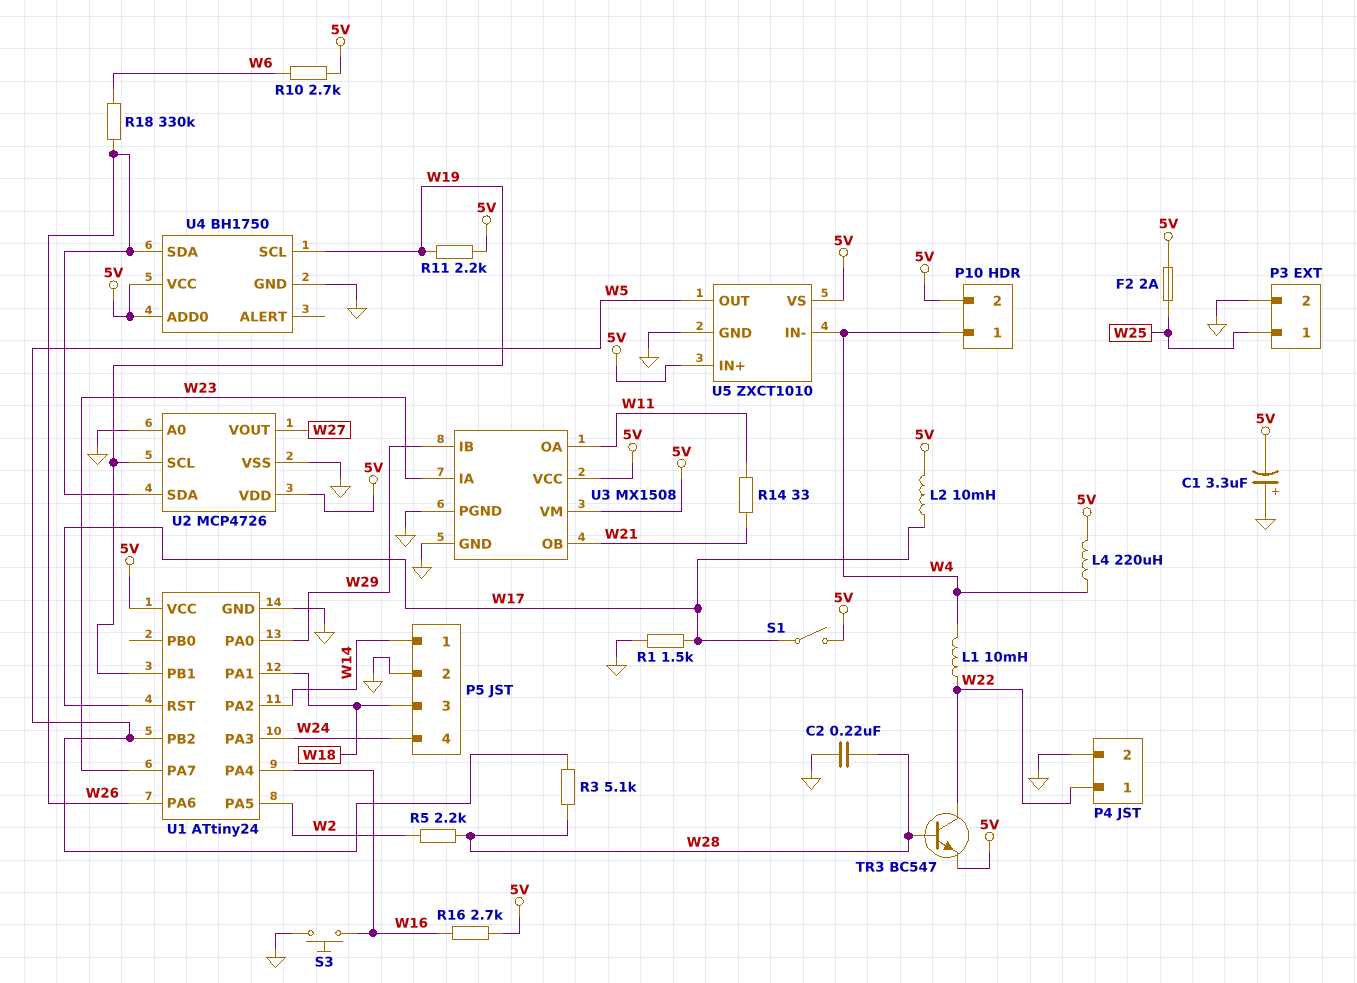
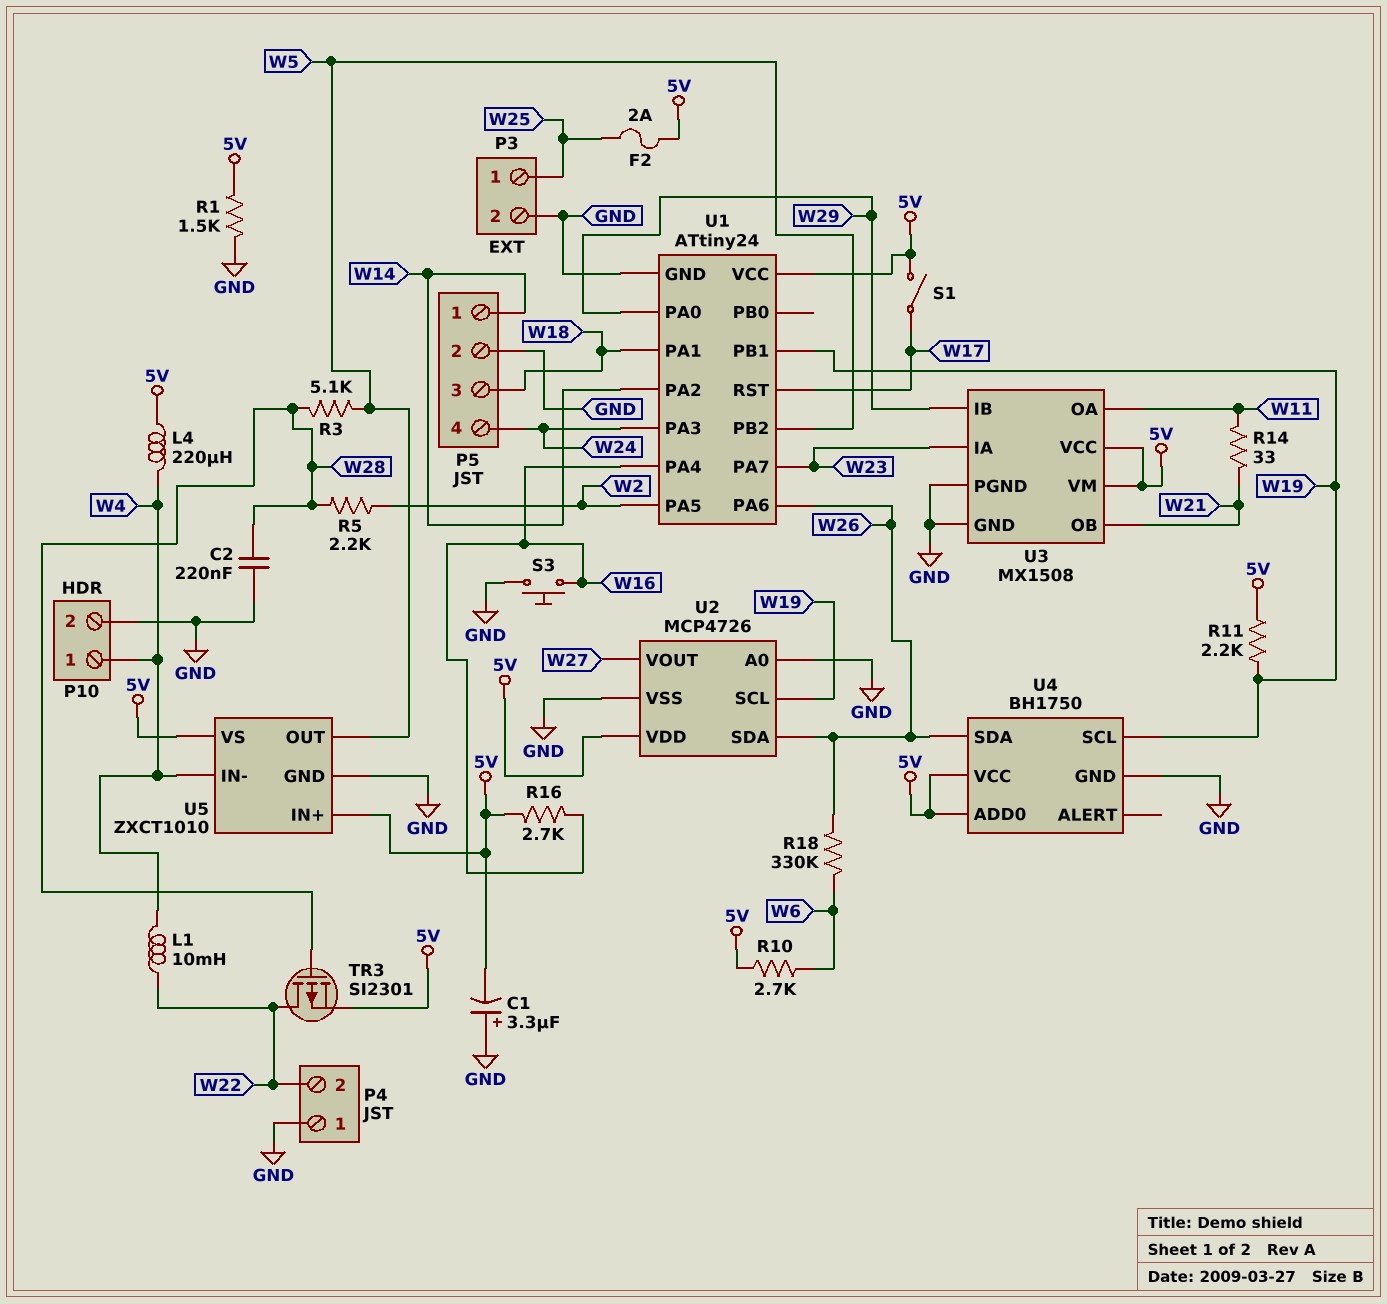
L2: 10mH (5V, W17) -> none
P4 pin 1: W22 -> GND
P4 pin 2: GND -> W22
P10 pin 2: 5V -> GND
R1: 1.5k (GND, W17) -> 1.5k (5V, GND)
TR3: NPN BC547 (B W28, C W22, E 5V) -> PMOS SI2301 (G W28, D W22, S 5V)

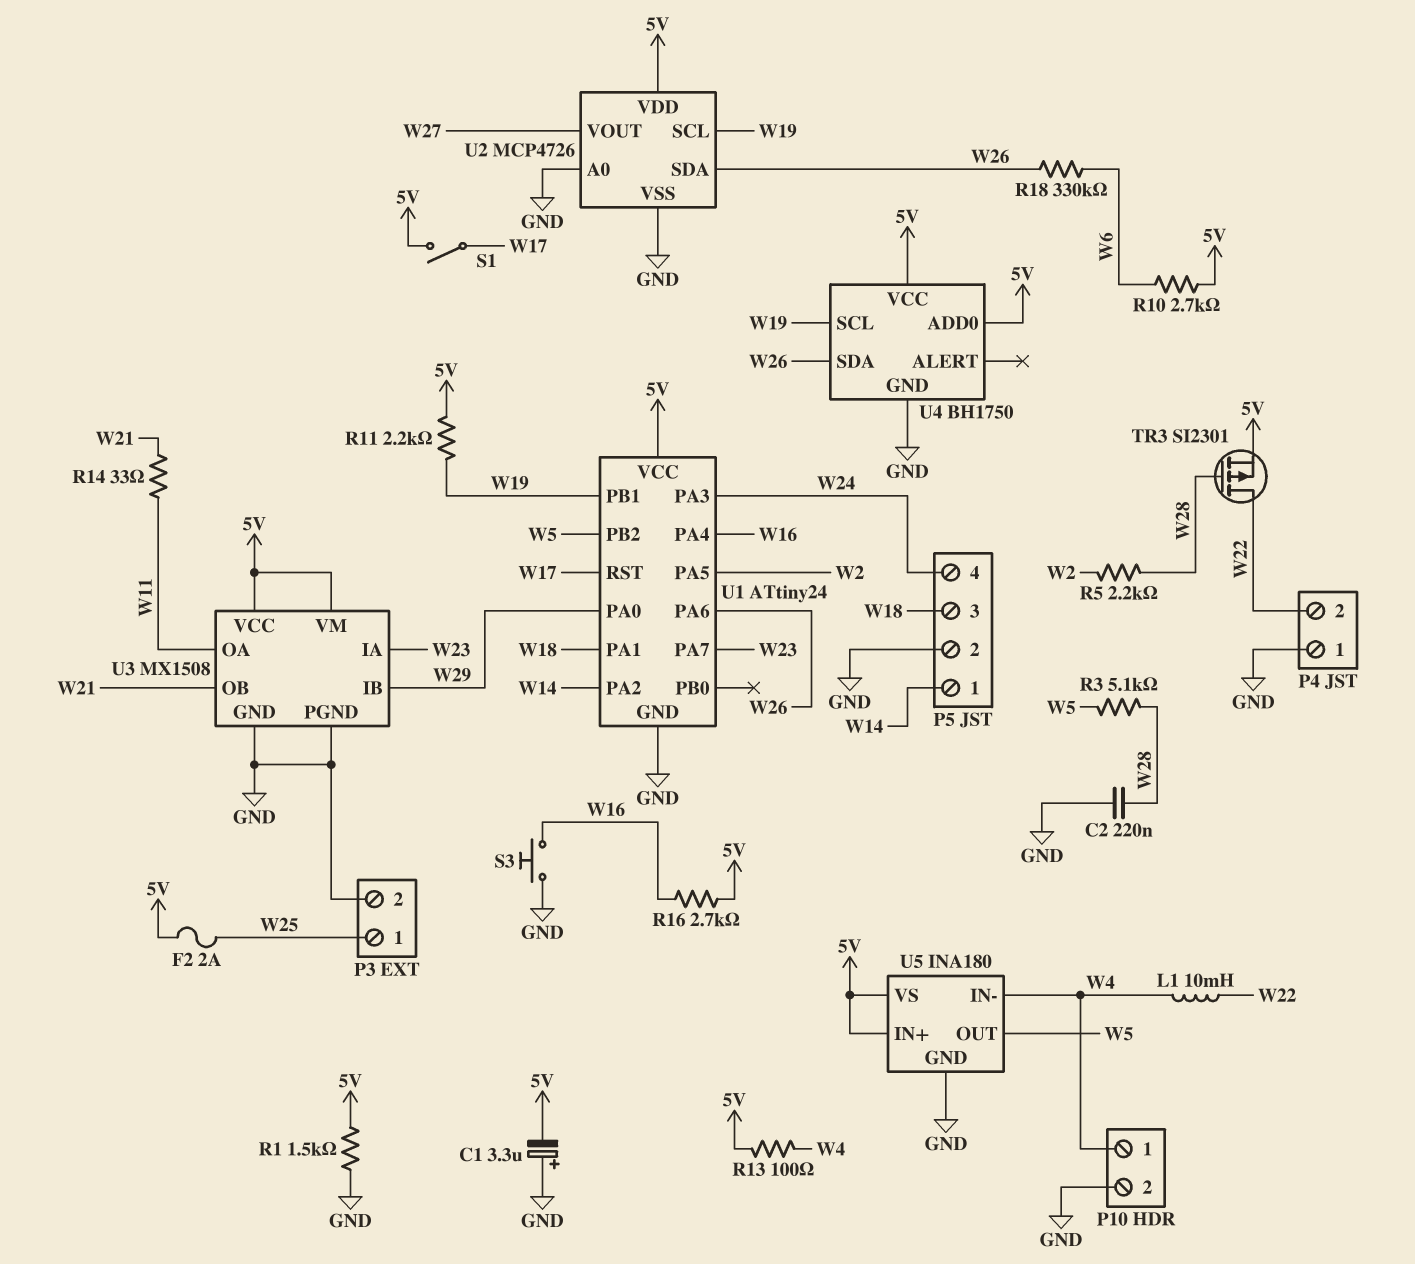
L4: 220uH (5V, W4) -> none
R13: none -> 100 (5V, W4)
U5: ZXCT1010 -> INA180

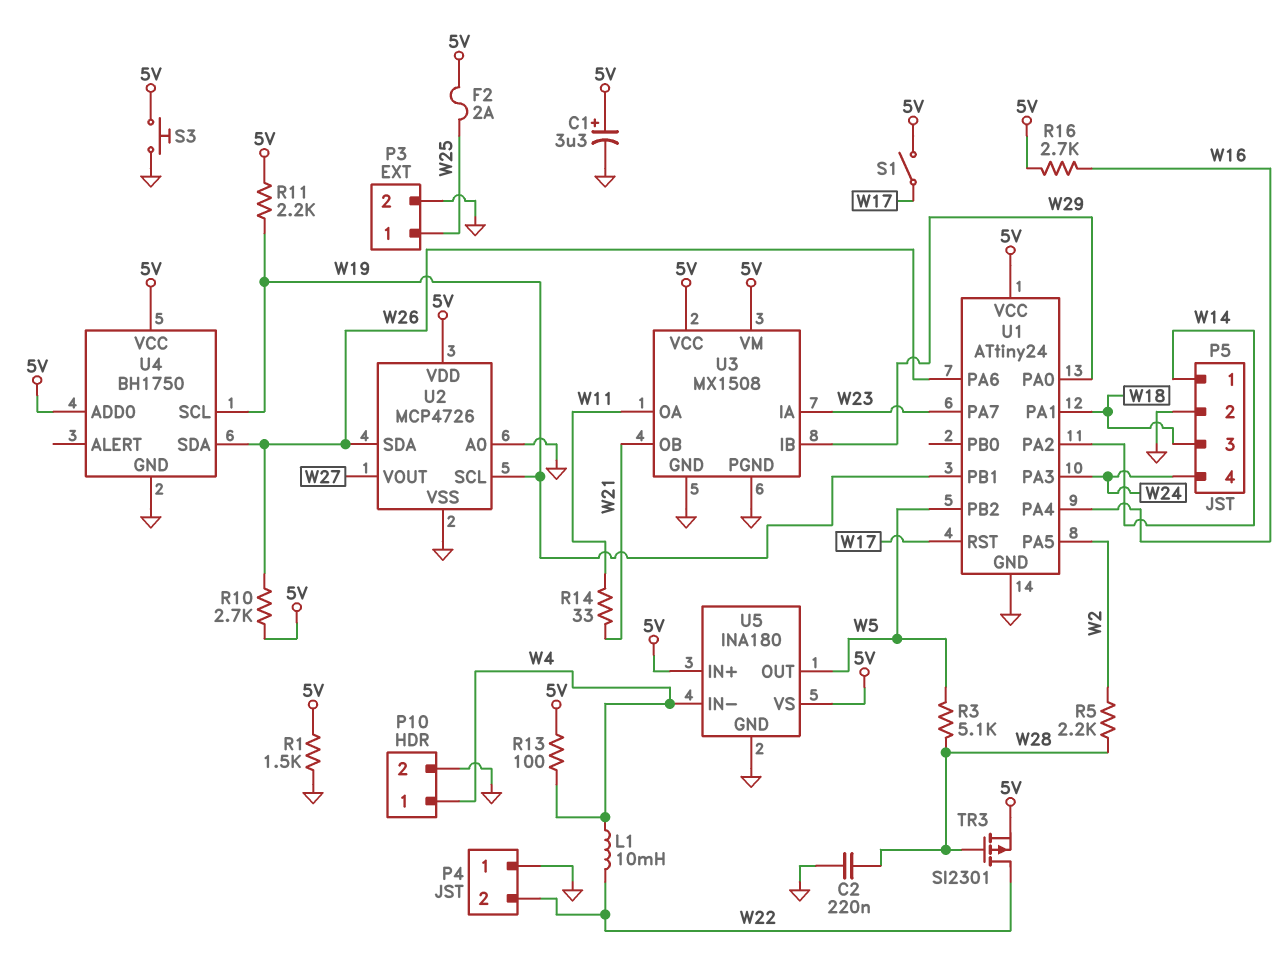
C1: 3.3uF (plus GND, minus 5V) -> 3.3uF (plus 5V, minus GND)
R10: 2.7k (5V, W6) -> 2.7k (5V, W26)
R18: 330k (W6, W26) -> none
S3: button (GND, W16) -> button (5V, GND)

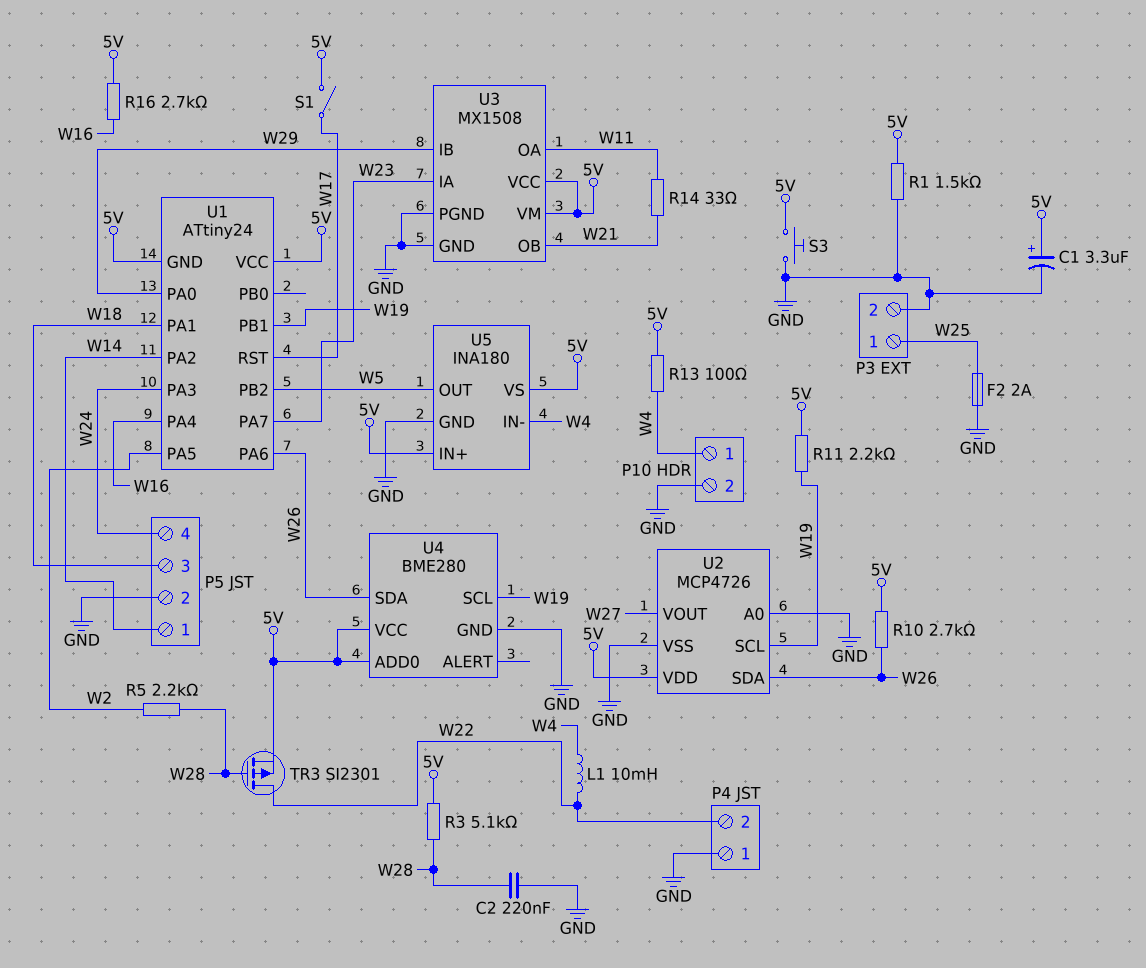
F2: 2A (5V, W25) -> 2A (GND, W25)
R3: 5.1k (W5, W28) -> 5.1k (5V, W28)
U1 pin GND: GND -> 5V
U4: BH1750 -> BME280

